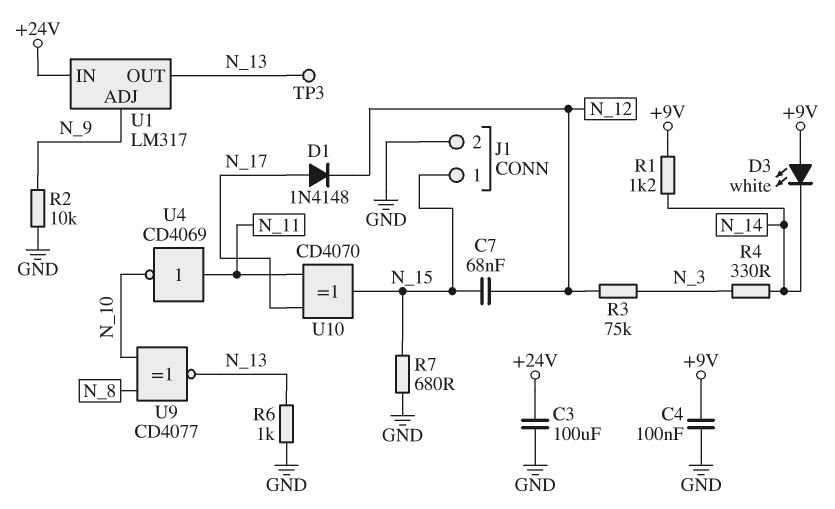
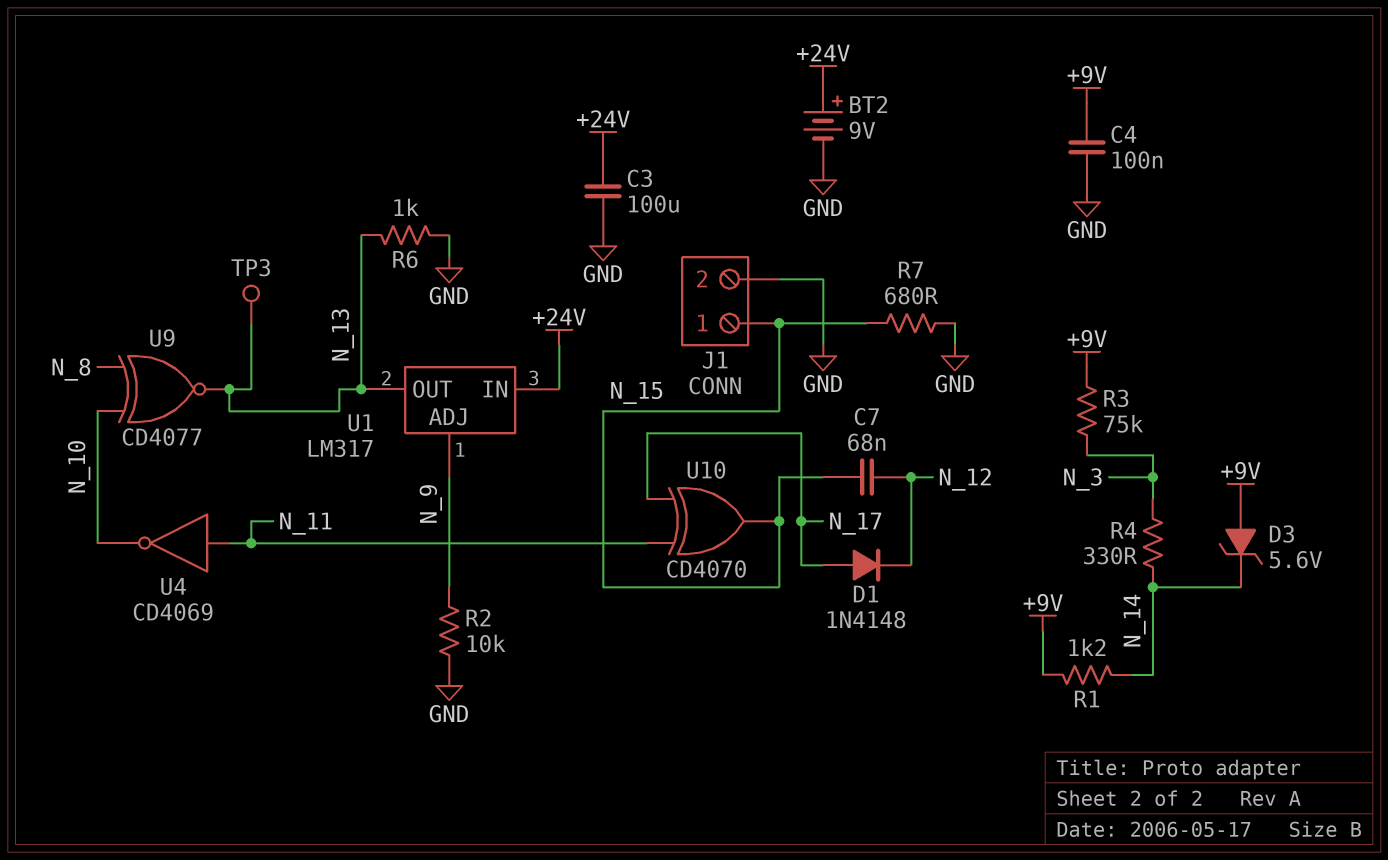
BT2: none -> 9V (plus +24V, minus GND)
D3: LED white (A +9V, K N_14) -> zener 5.6V (A +9V, K N_14)
R3: 75k (N_3, N_12) -> 75k (+9V, N_3)

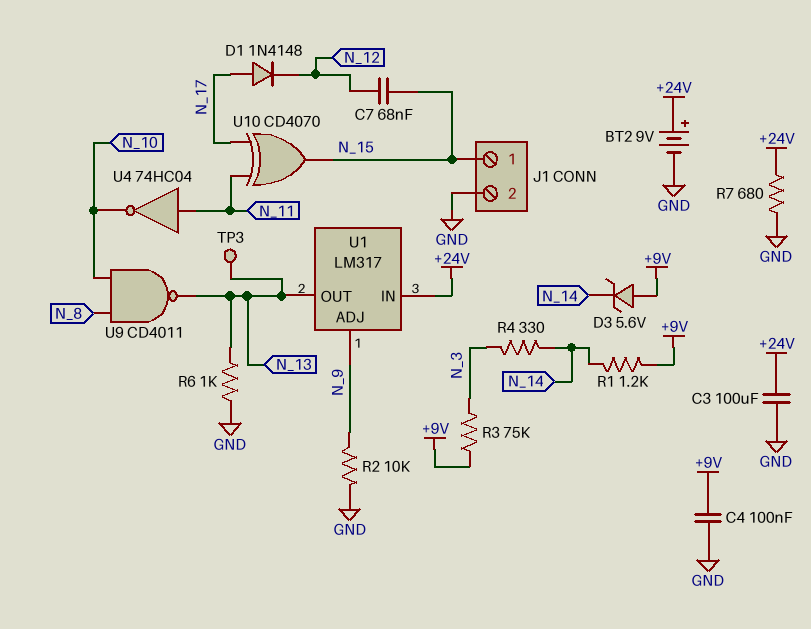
R7: 680 (GND, N_15) -> 680 (+24V, GND)
U4: NOT CD4069 (in N_11, out N_10) -> NOT 74HC04 (in N_11, out N_10)
U9: XNOR CD4077 (in N_8, in N_10, out N_13) -> NAND CD4011 (in N_8, in N_10, out N_13)

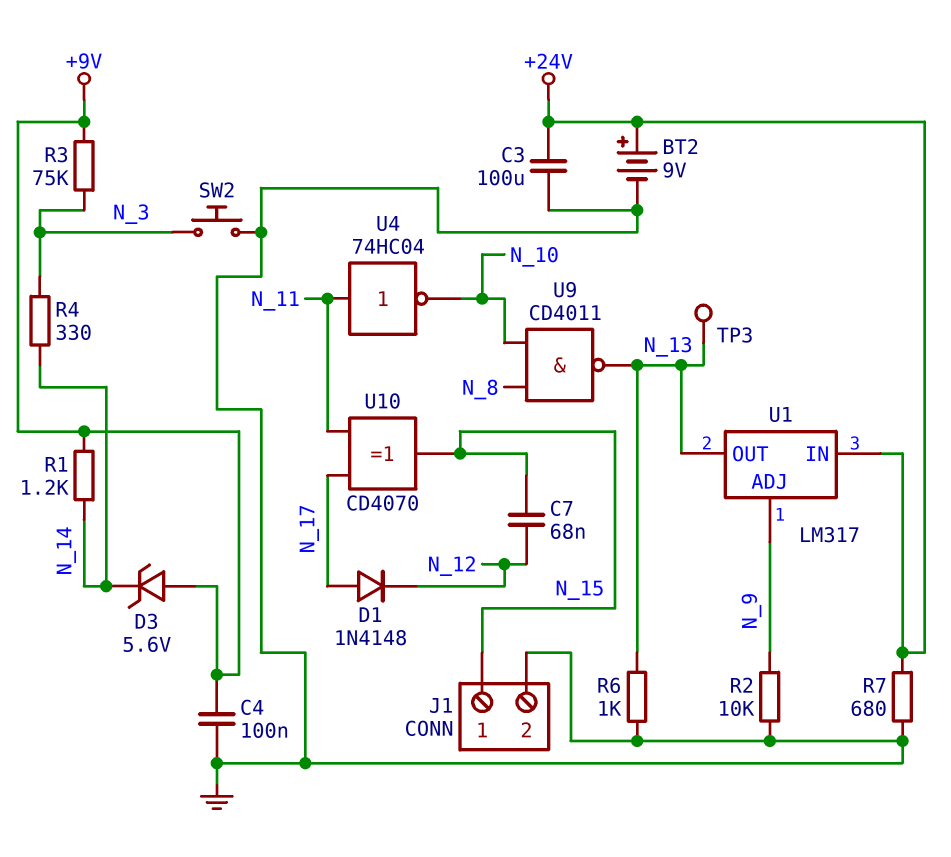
SW2: none -> button (GND, N_3)

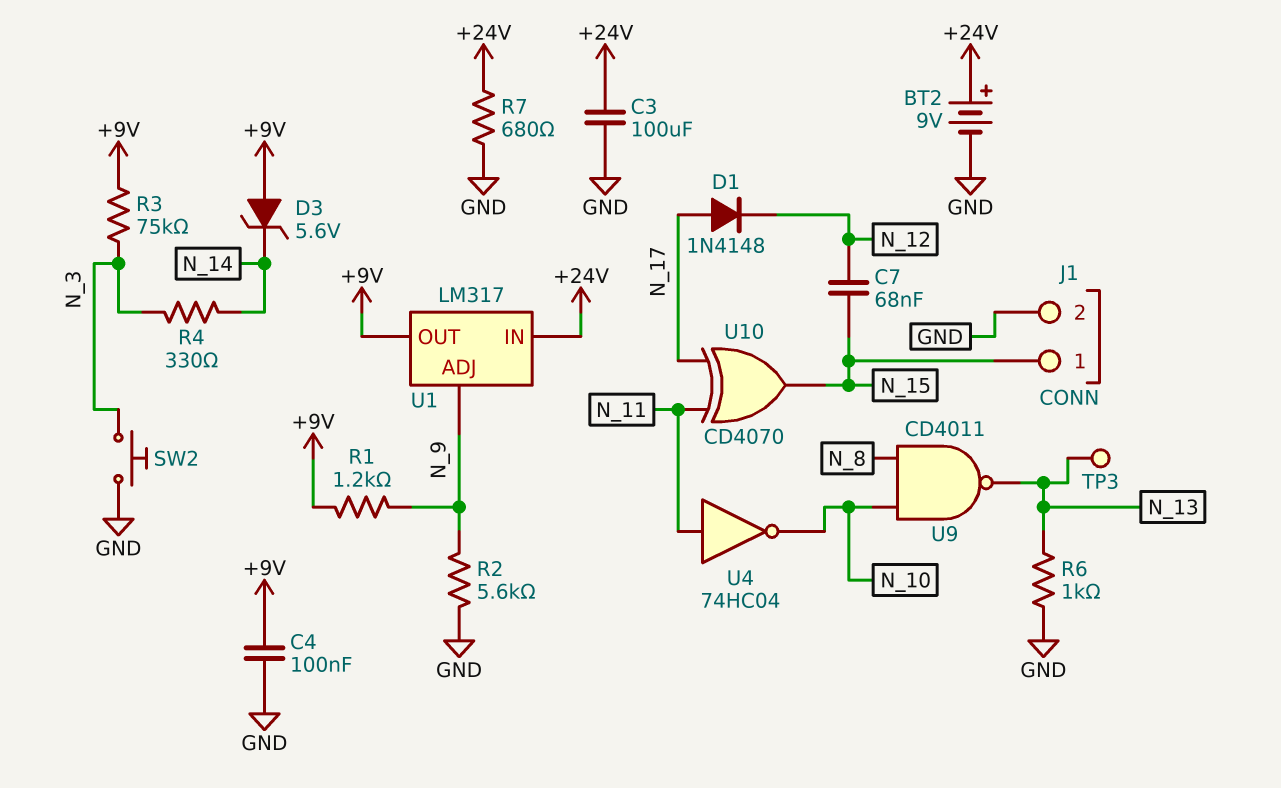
R1: 1.2k (+9V, N_14) -> 1.2k (+9V, N_9)
R2: 10k (GND, N_9) -> 5.6k (GND, N_9)
U1 pin OUT: N_13 -> +9V

